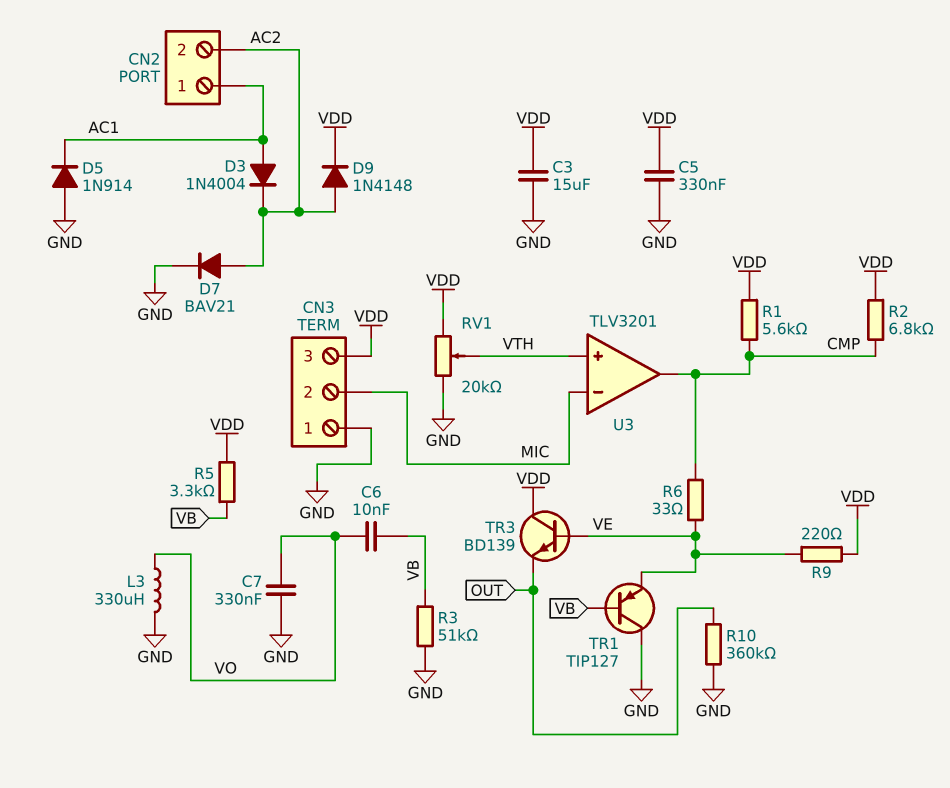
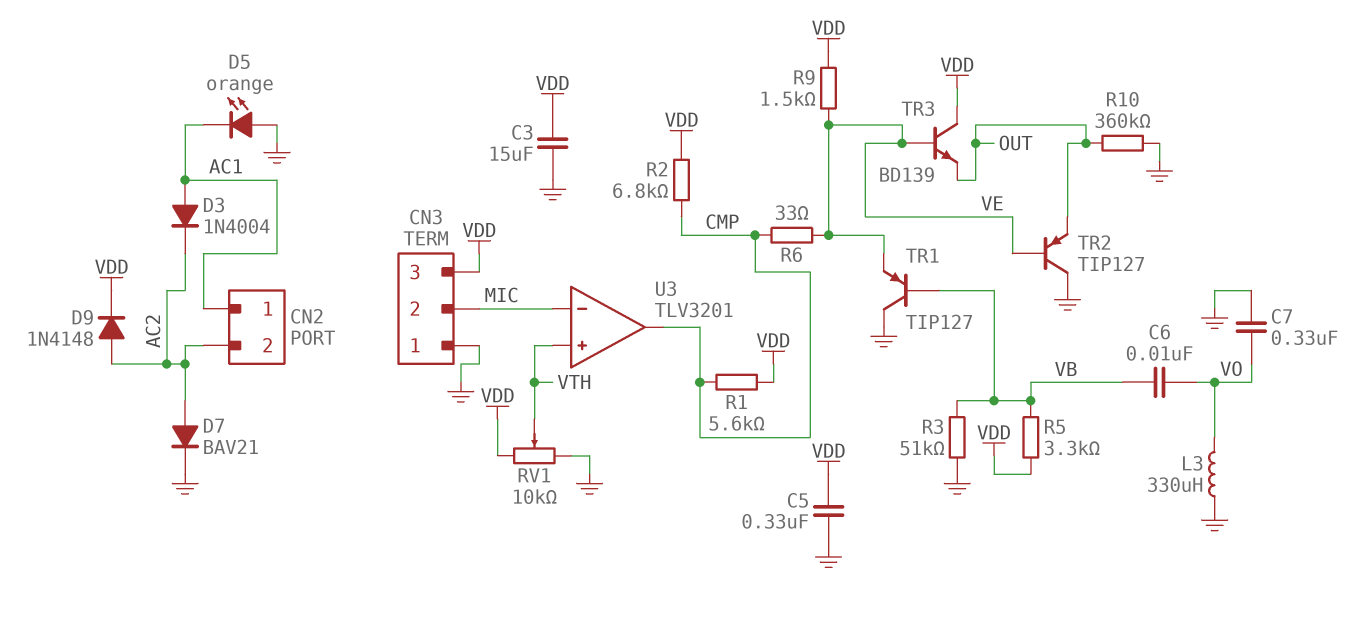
D5: diode 1N914 (A GND, K AC1) -> LED orange (A GND, K AC1)
R9: 220 (VDD, VE) -> 1.5k (VDD, VE)
RV1: 20k (GND, VDD, wiper VTH) -> 10k (GND, VDD, wiper VTH)
TR2: none -> PNP TIP127 (B VE, C GND, E OUT)

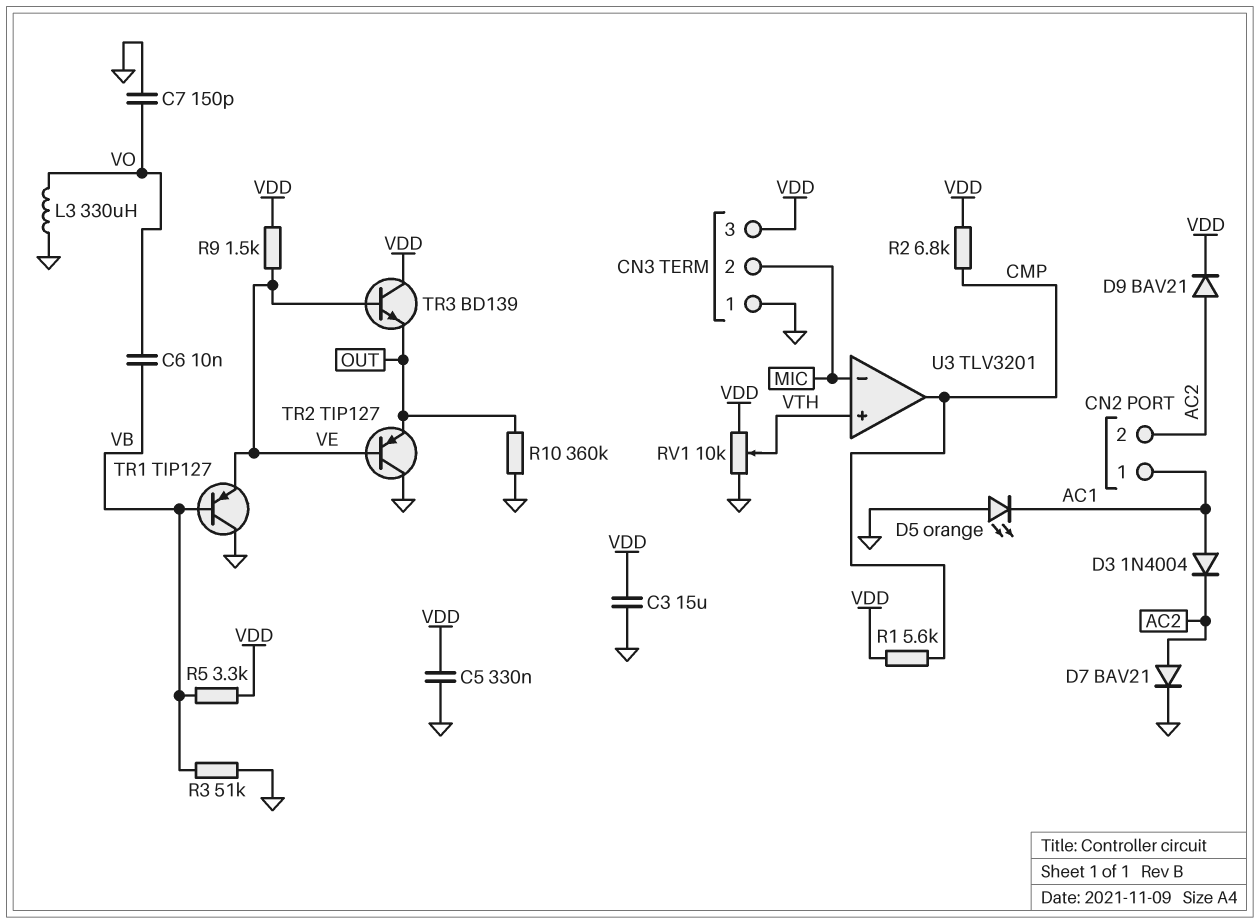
C7: 330nF (GND, VO) -> 150pF (GND, VO)
D9: diode 1N4148 (A AC2, K VDD) -> diode BAV21 (A AC2, K VDD)
R6: 33 (CMP, VE) -> none

